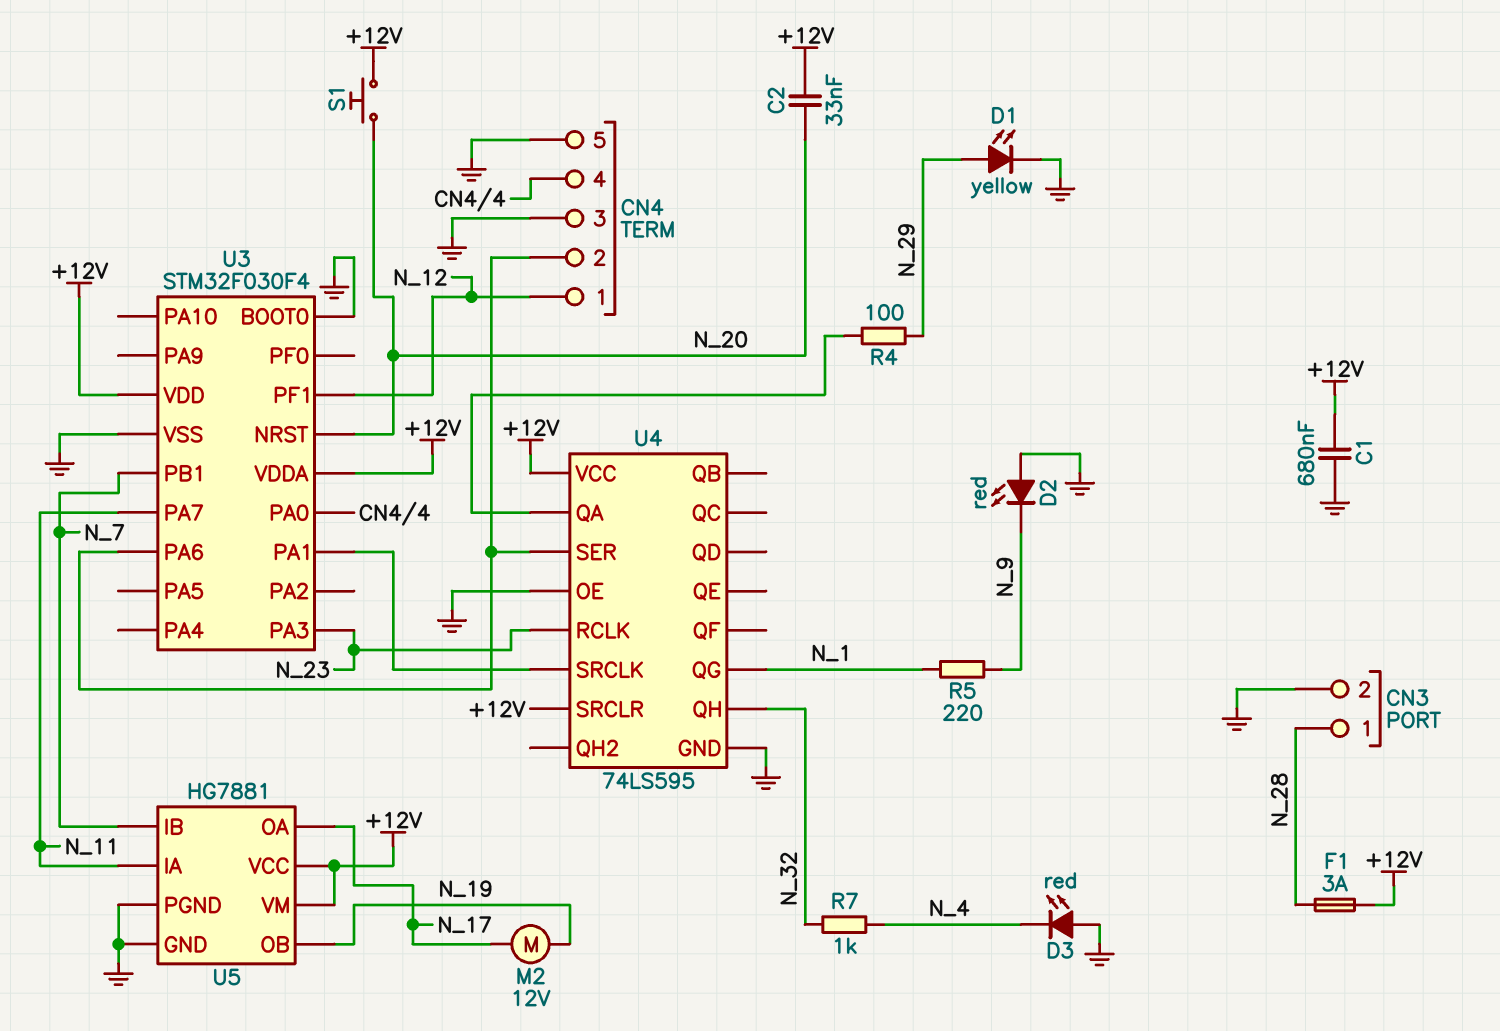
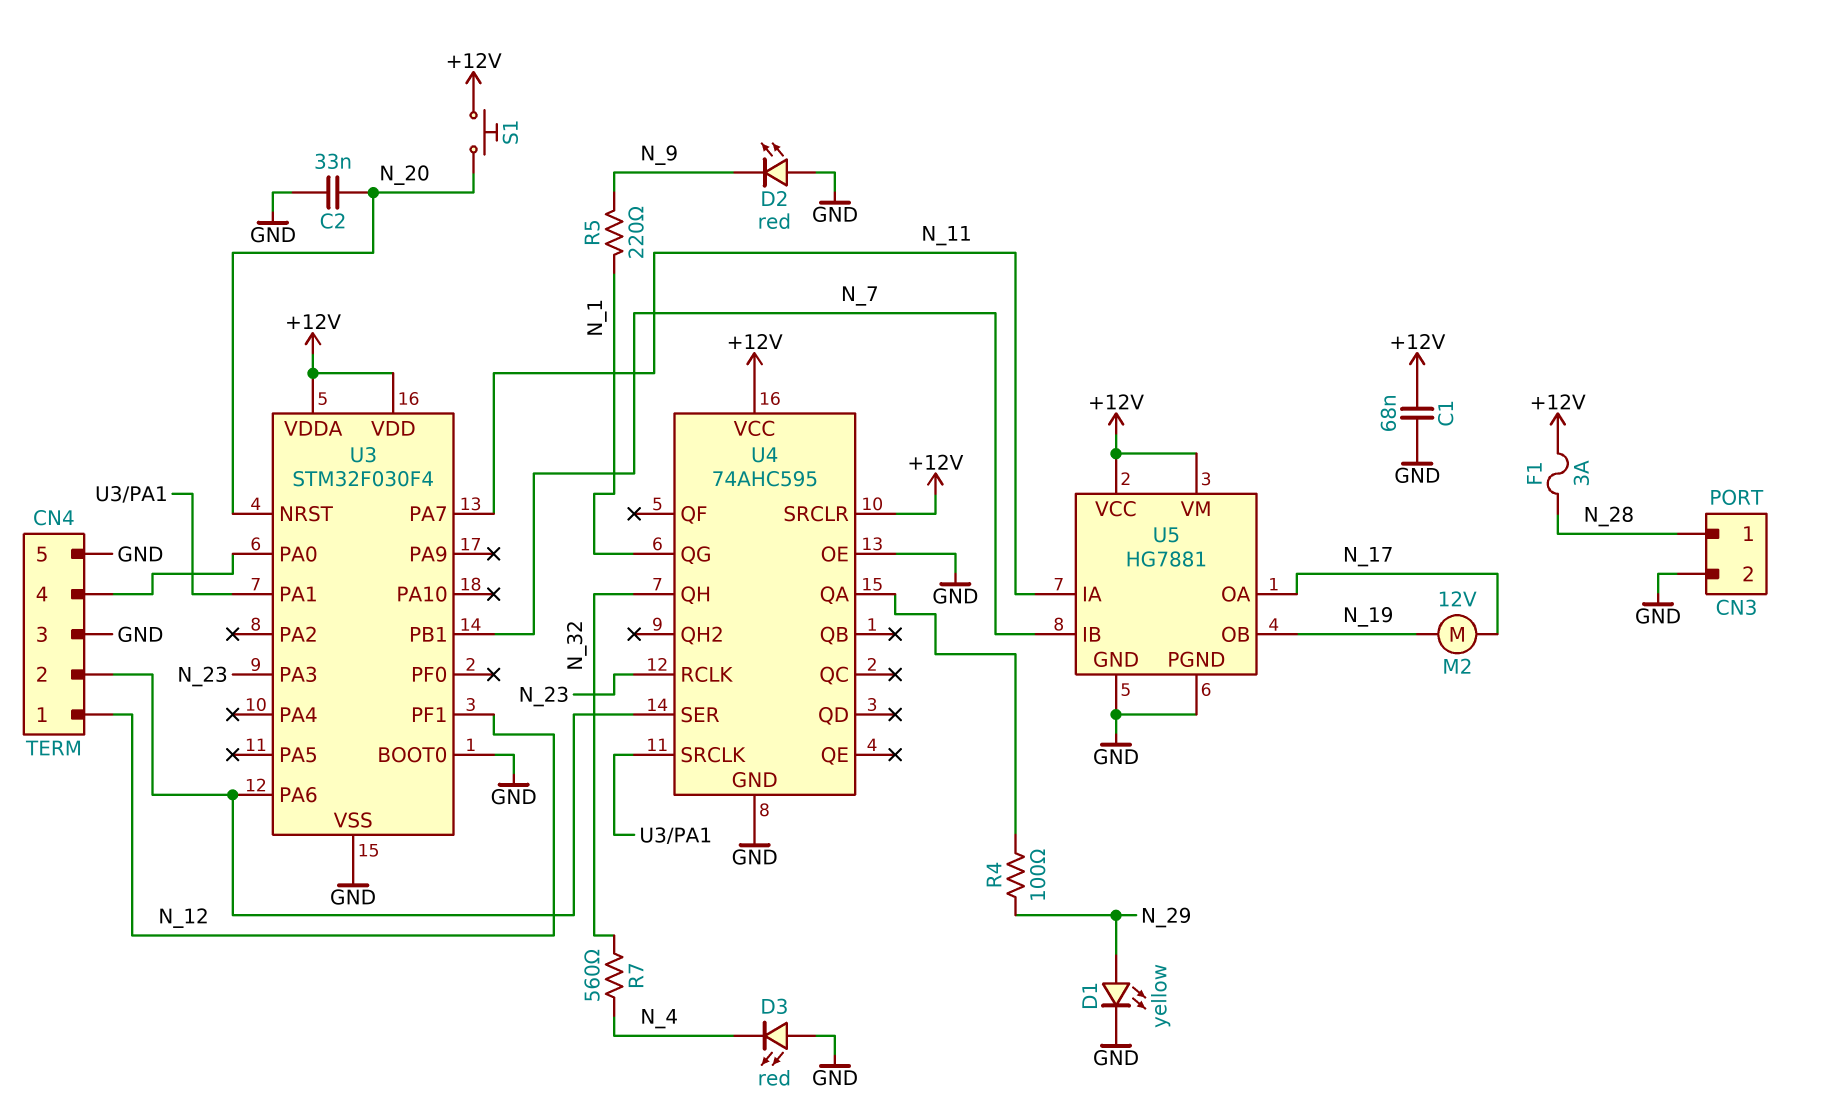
C1: 680nF (+12V, GND) -> 68nF (+12V, GND)
C2: 33nF (+12V, N_20) -> 33nF (GND, N_20)
R7: 1k (N_4, N_32) -> 560 (N_4, N_32)
U4: 74LS595 -> 74AHC595

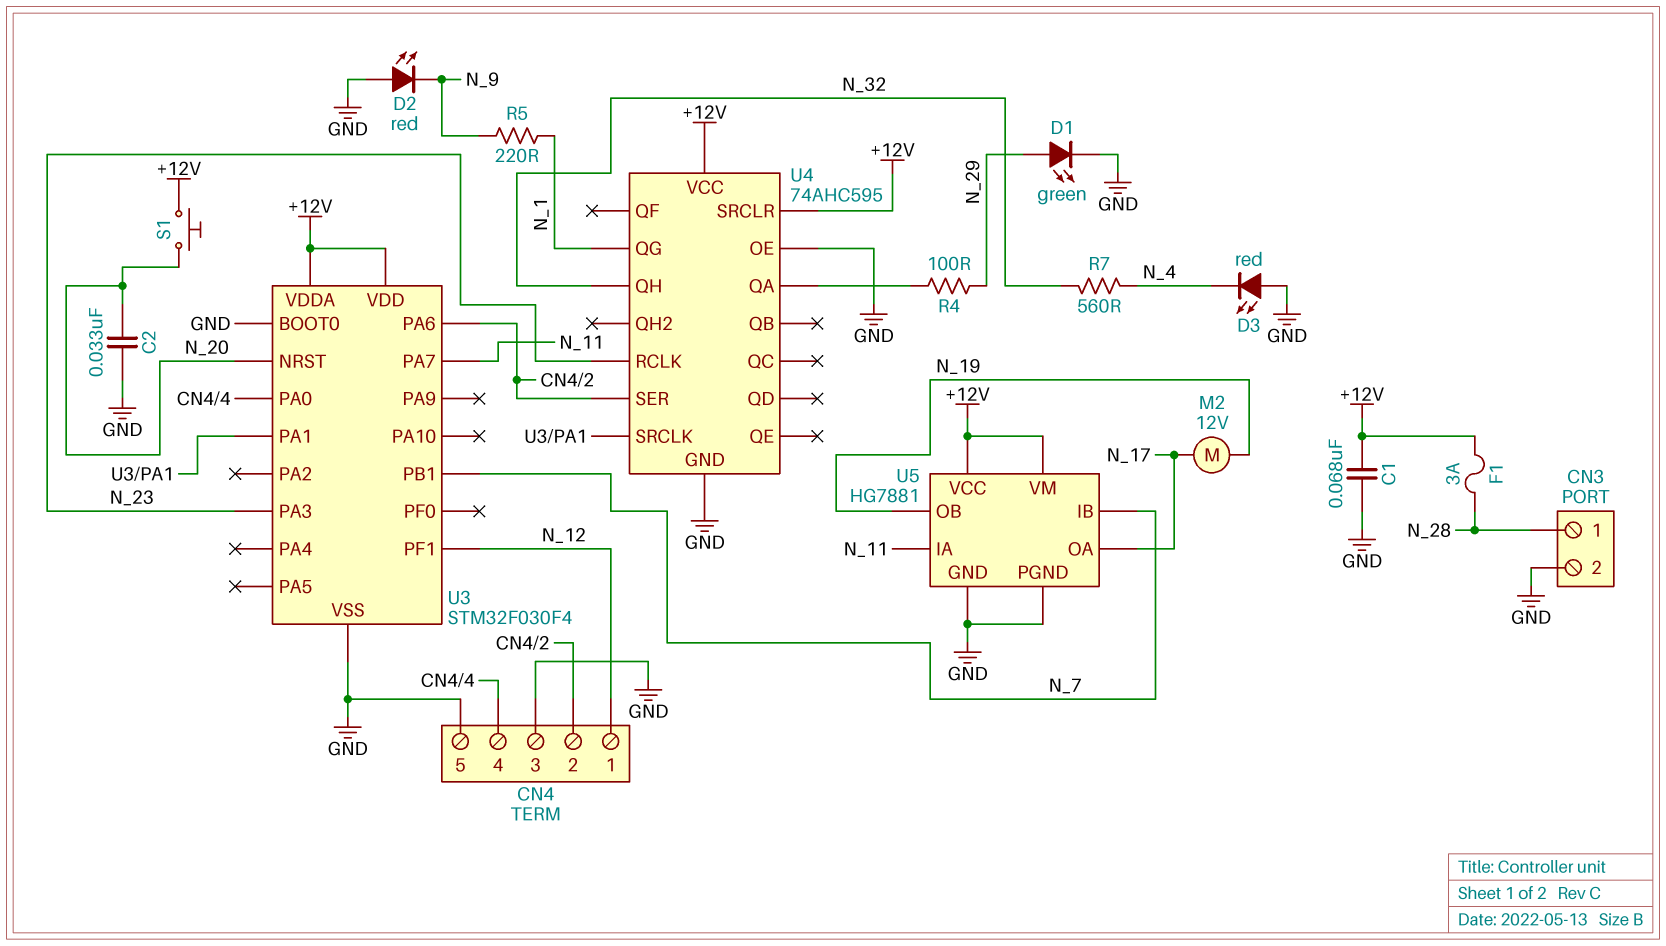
D1: LED yellow (A N_29, K GND) -> LED green (A N_29, K GND)

